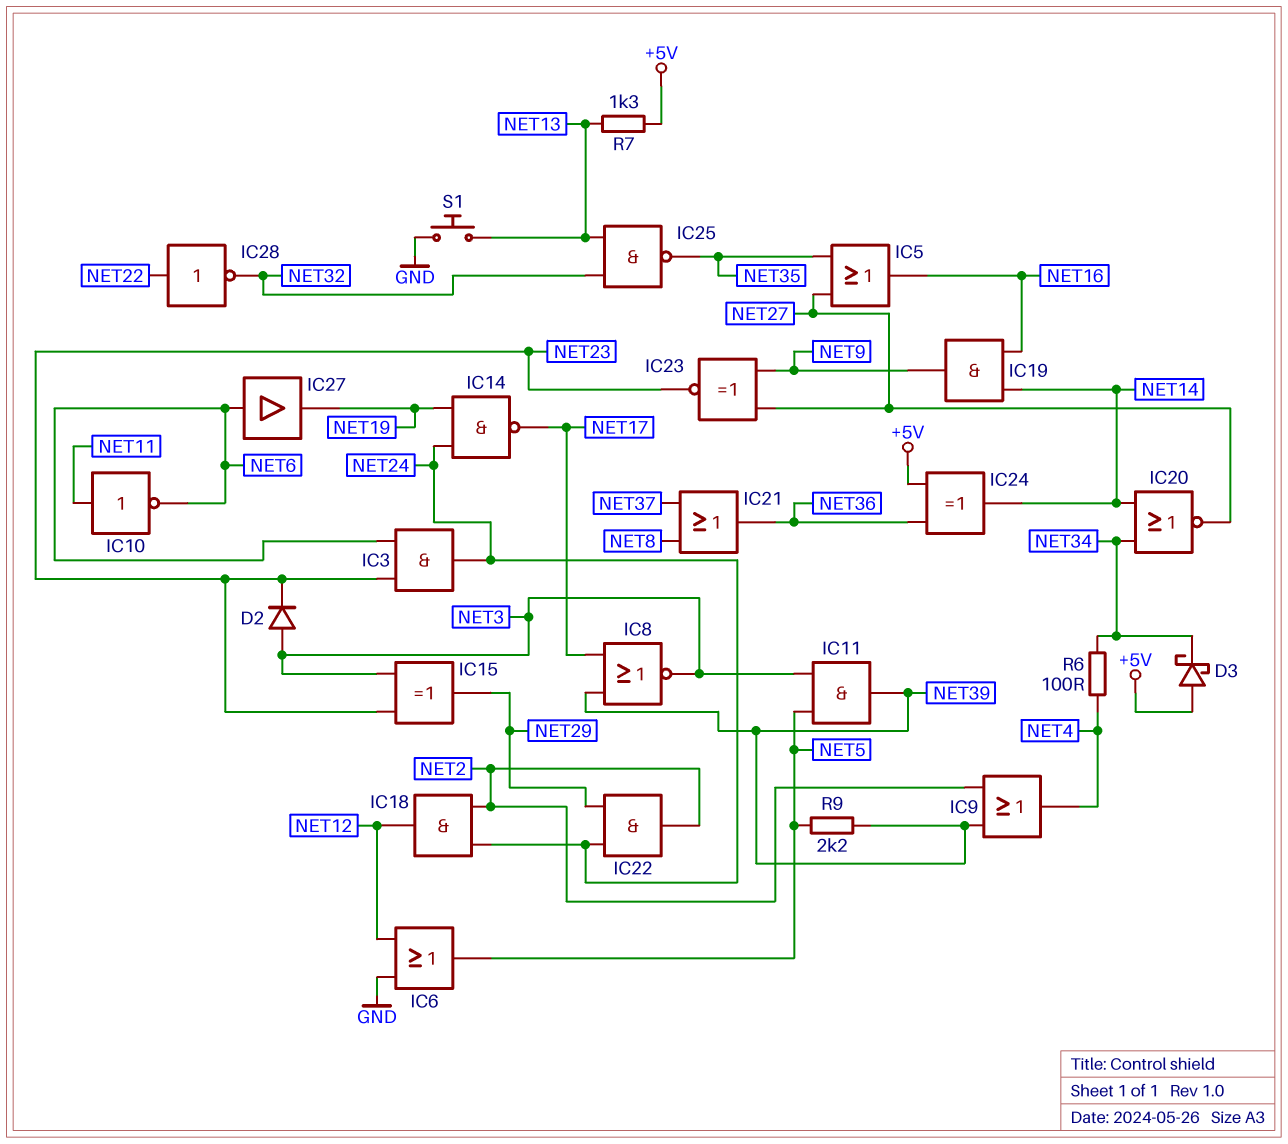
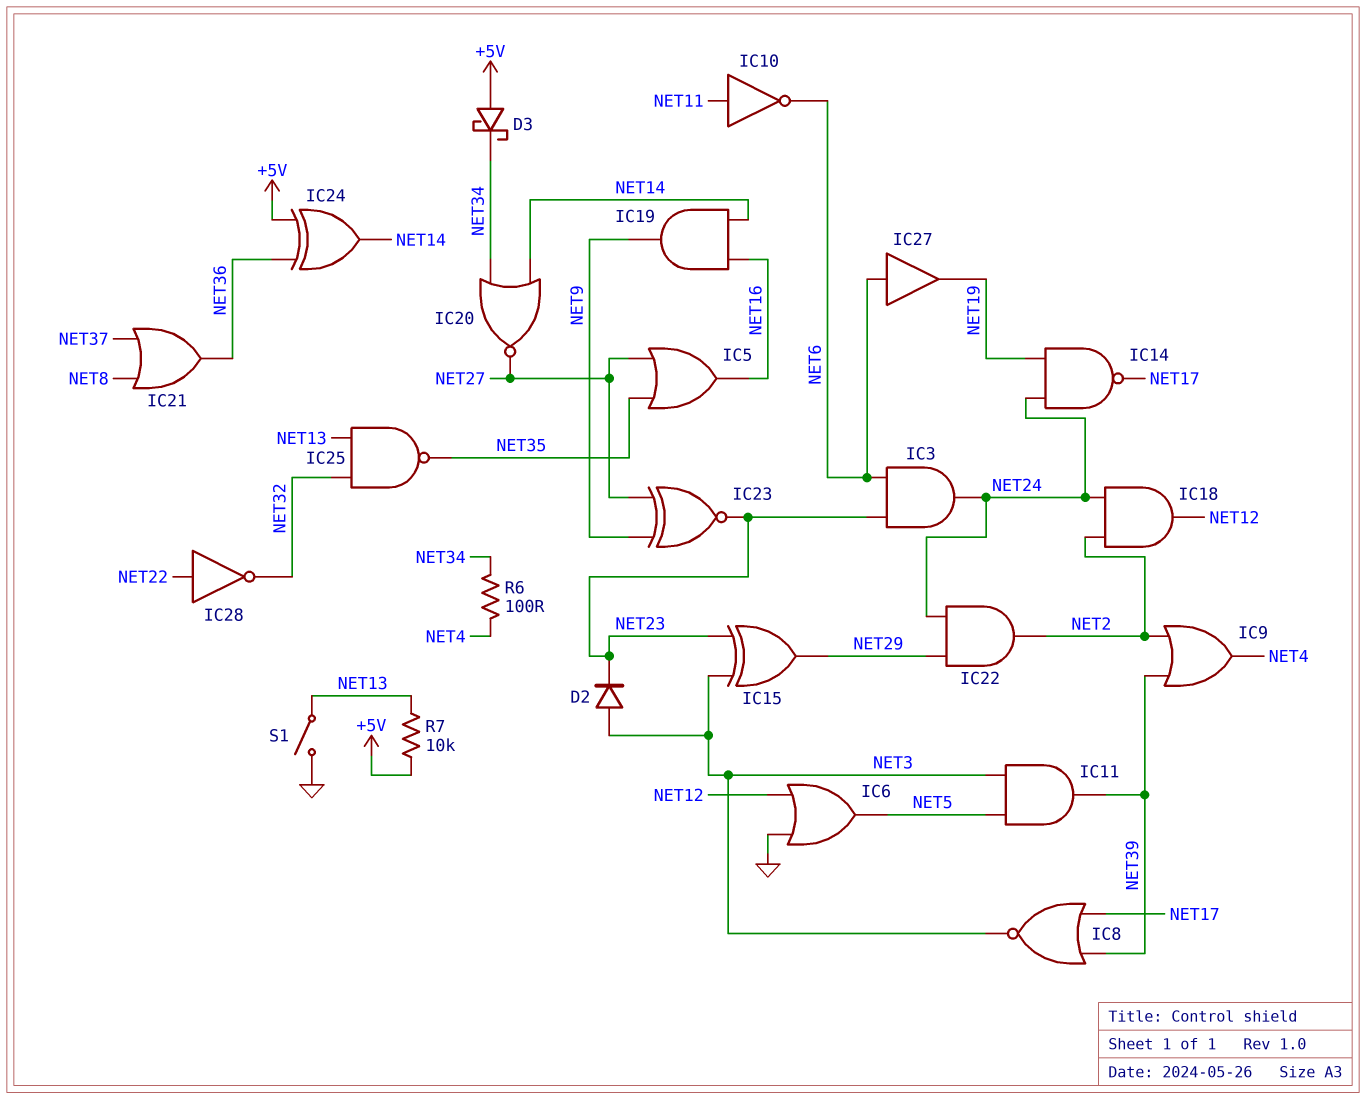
R7: 1.3k (+5V, NET13) -> 10k (+5V, NET13)
R9: 2.2k (NET5, NET39) -> none
S1: button (GND, NET13) -> switch (GND, NET13)

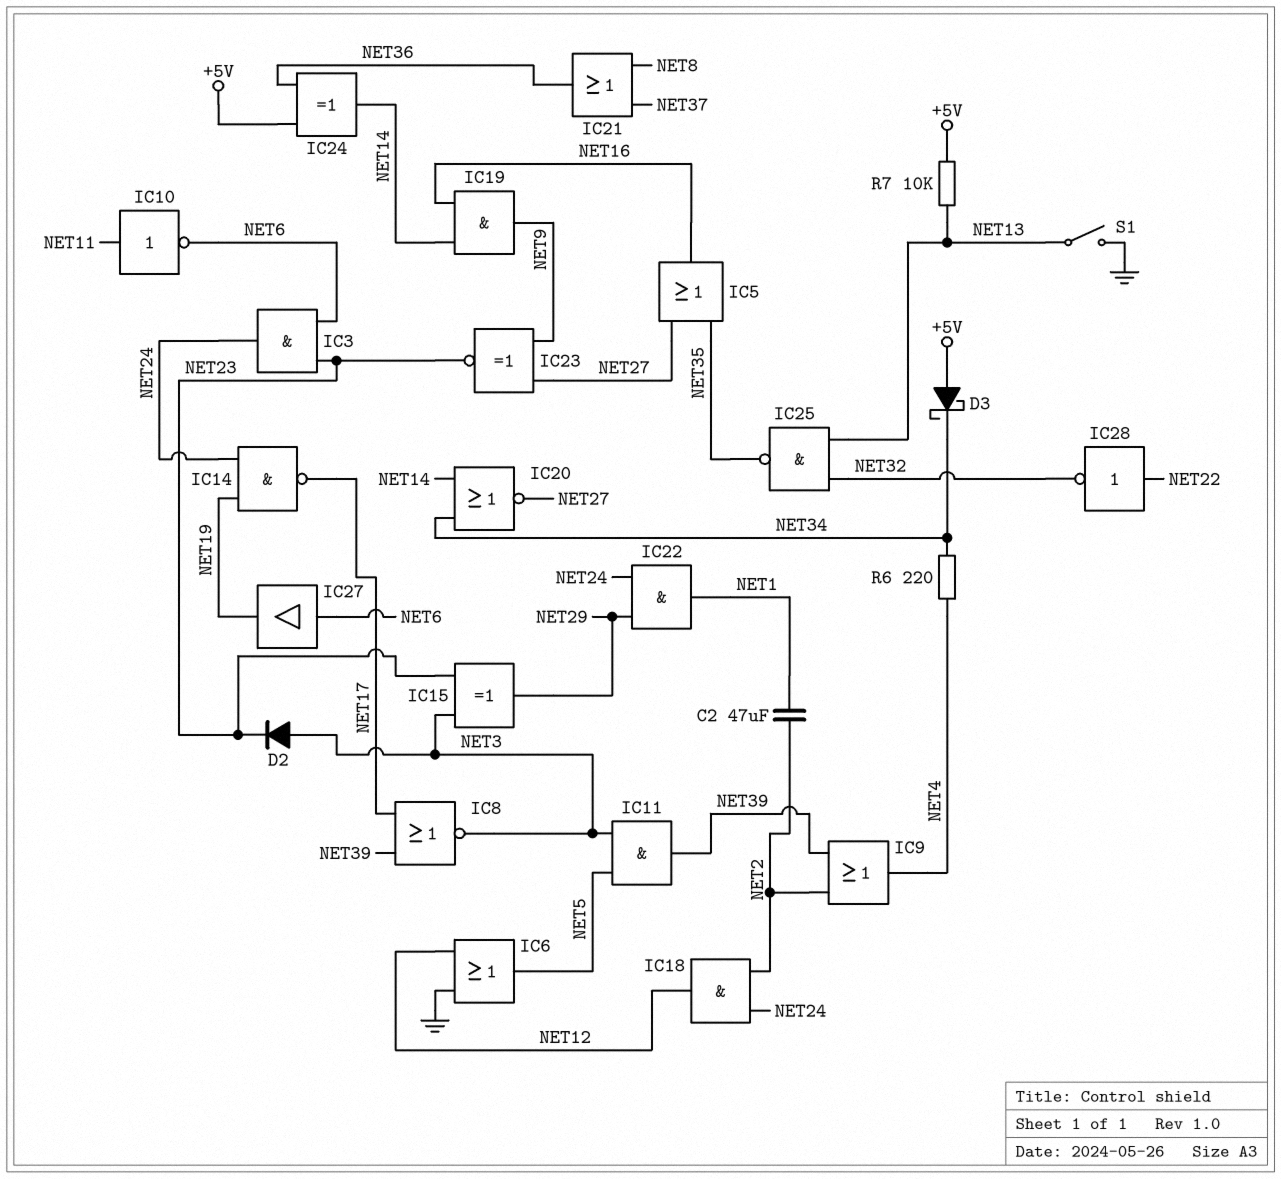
C2: none -> 47uF (NET1, NET2)
IC22: AND (in NET24, in NET29, out NET2) -> AND (in NET24, in NET29, out NET1)
R6: 100 (NET4, NET34) -> 220 (NET4, NET34)

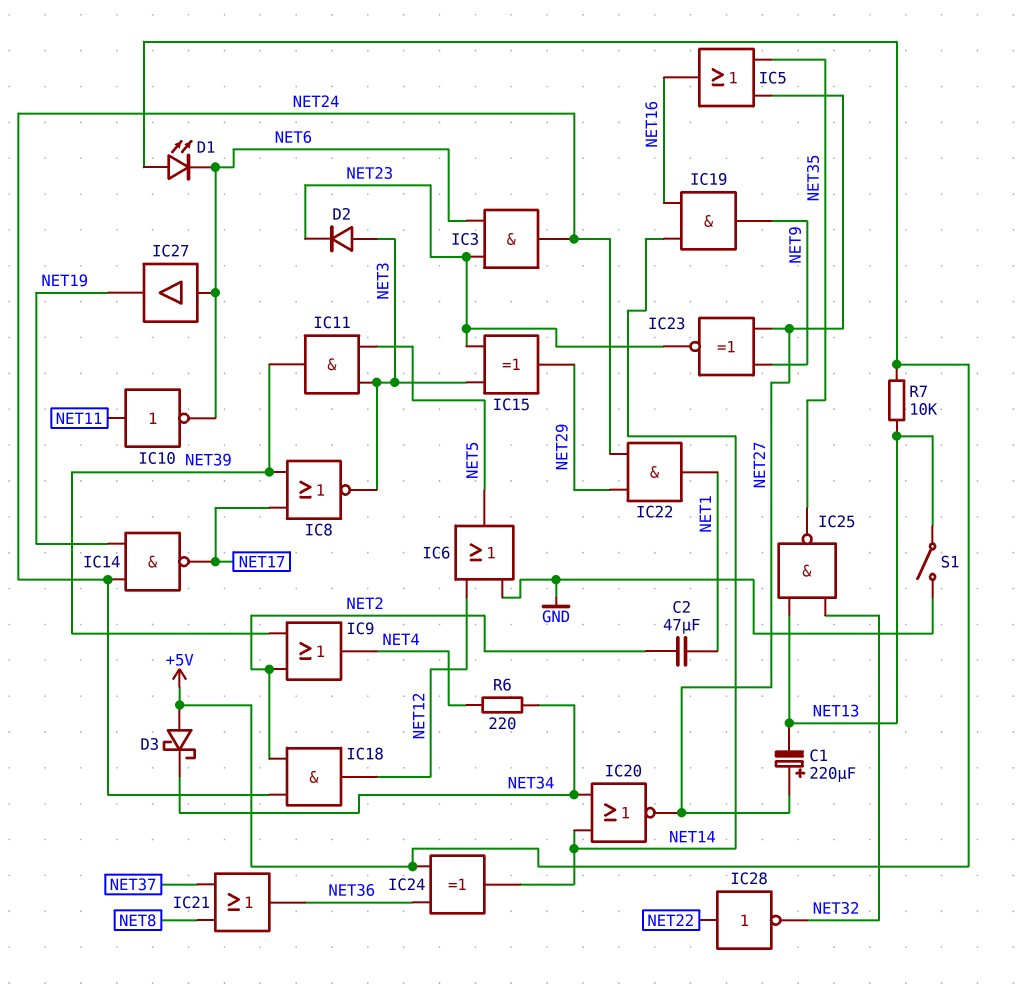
C1: none -> 220uF (plus NET27, minus NET13)
D1: none -> LED (A +5V, K NET6)

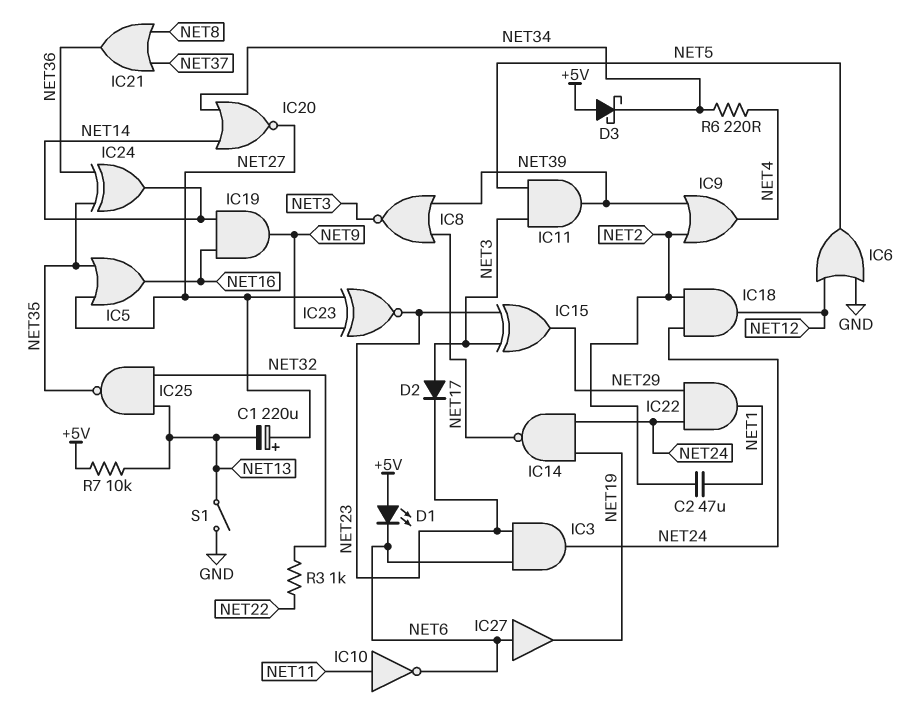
IC24: XOR (in +5V, in NET36, out NET14) -> XOR (in NET35, in NET36, out NET14)
IC28: NOT (in NET22, out NET32) -> none
R3: none -> 1k (NET22, NET32)

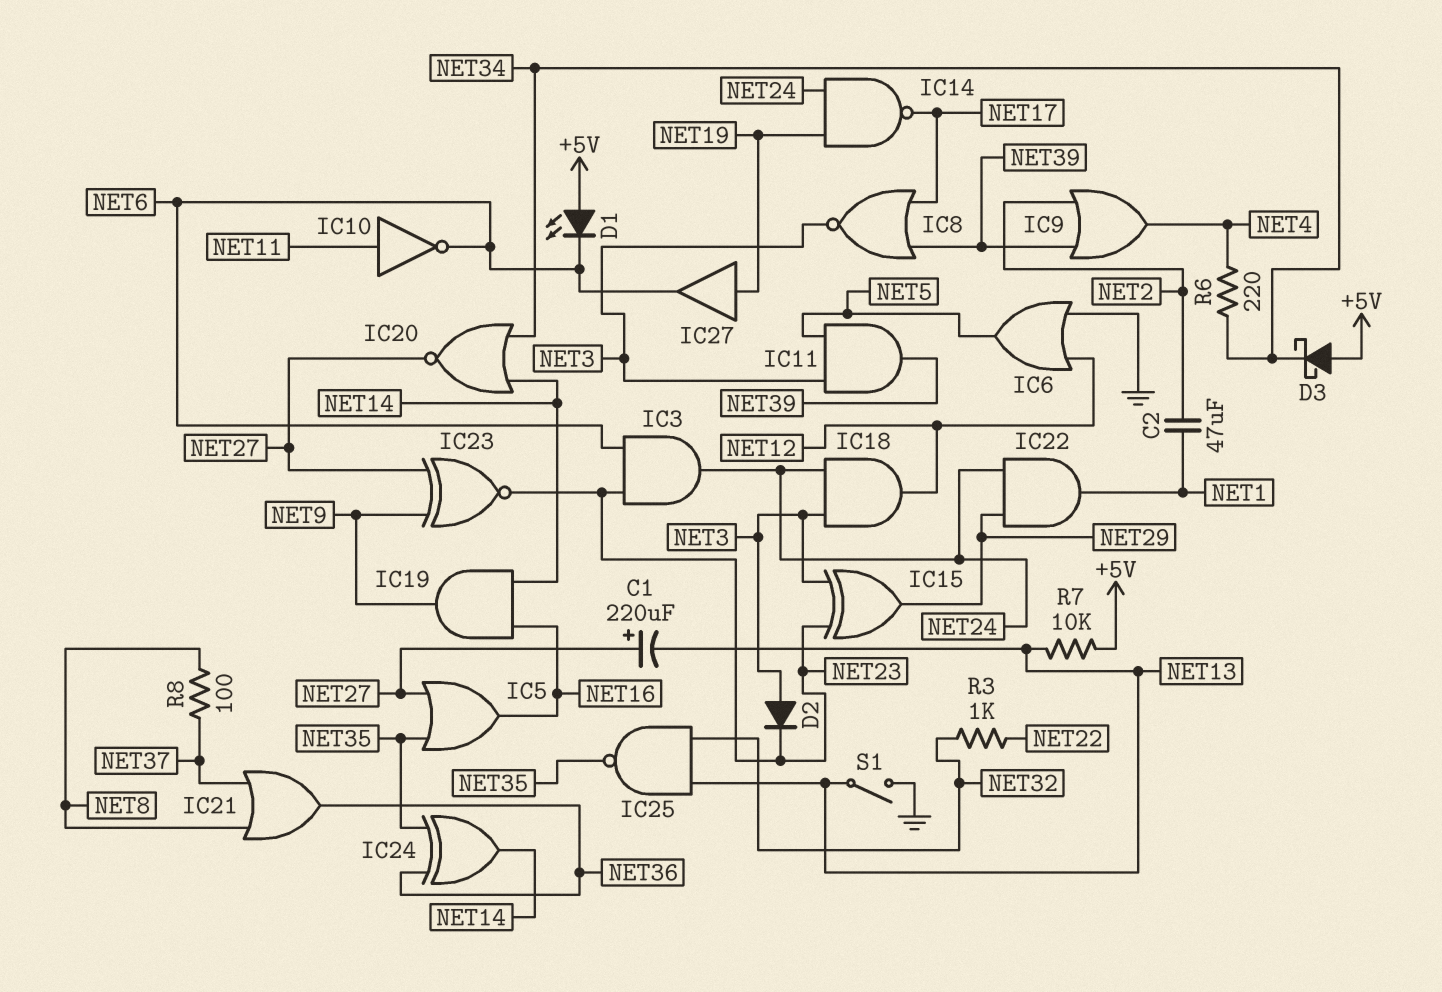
IC18: AND (in NET2, in NET24, out NET12) -> AND (in NET3, in NET24, out NET12)
IC27: buffer (in NET6, out NET19) -> buffer (in NET19, out NET6)
R8: none -> 100 (NET8, NET37)

